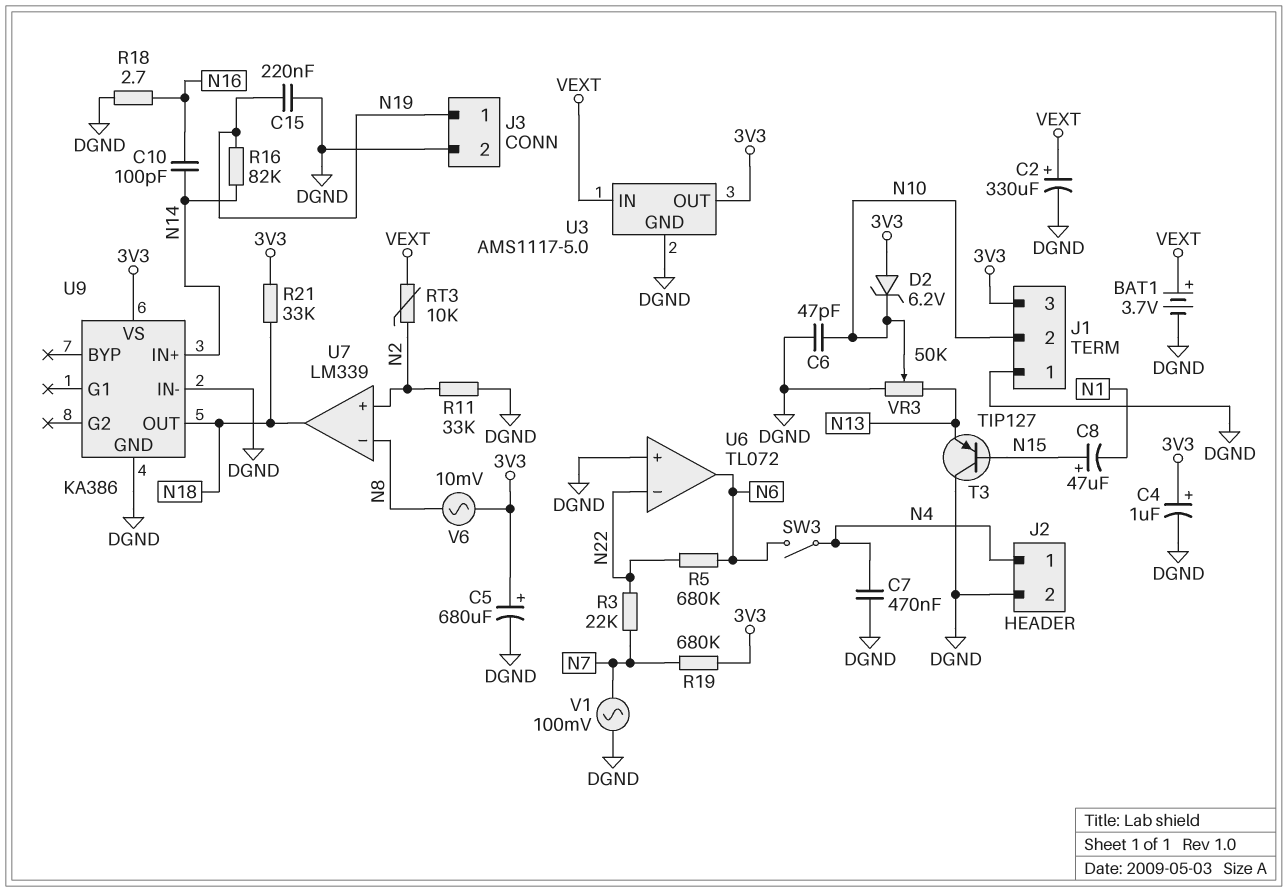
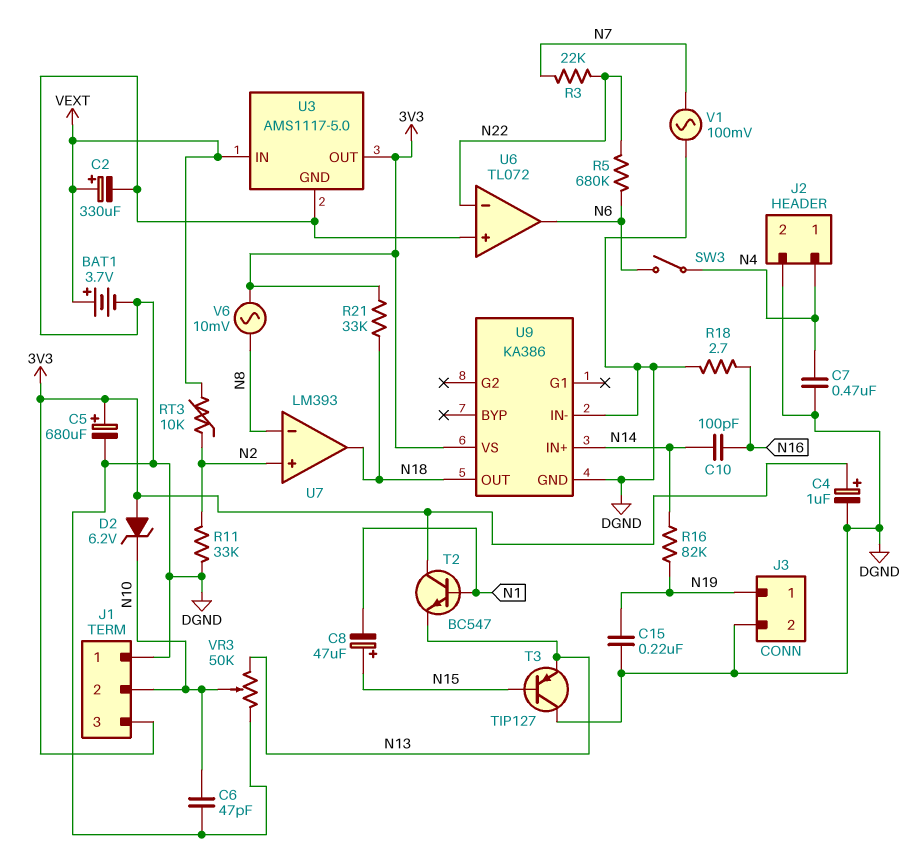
R19: 680k (3V3, N7) -> none
T2: none -> NPN BC547 (B N1, C 3V3, E N13)
U7: LM339 -> LM393

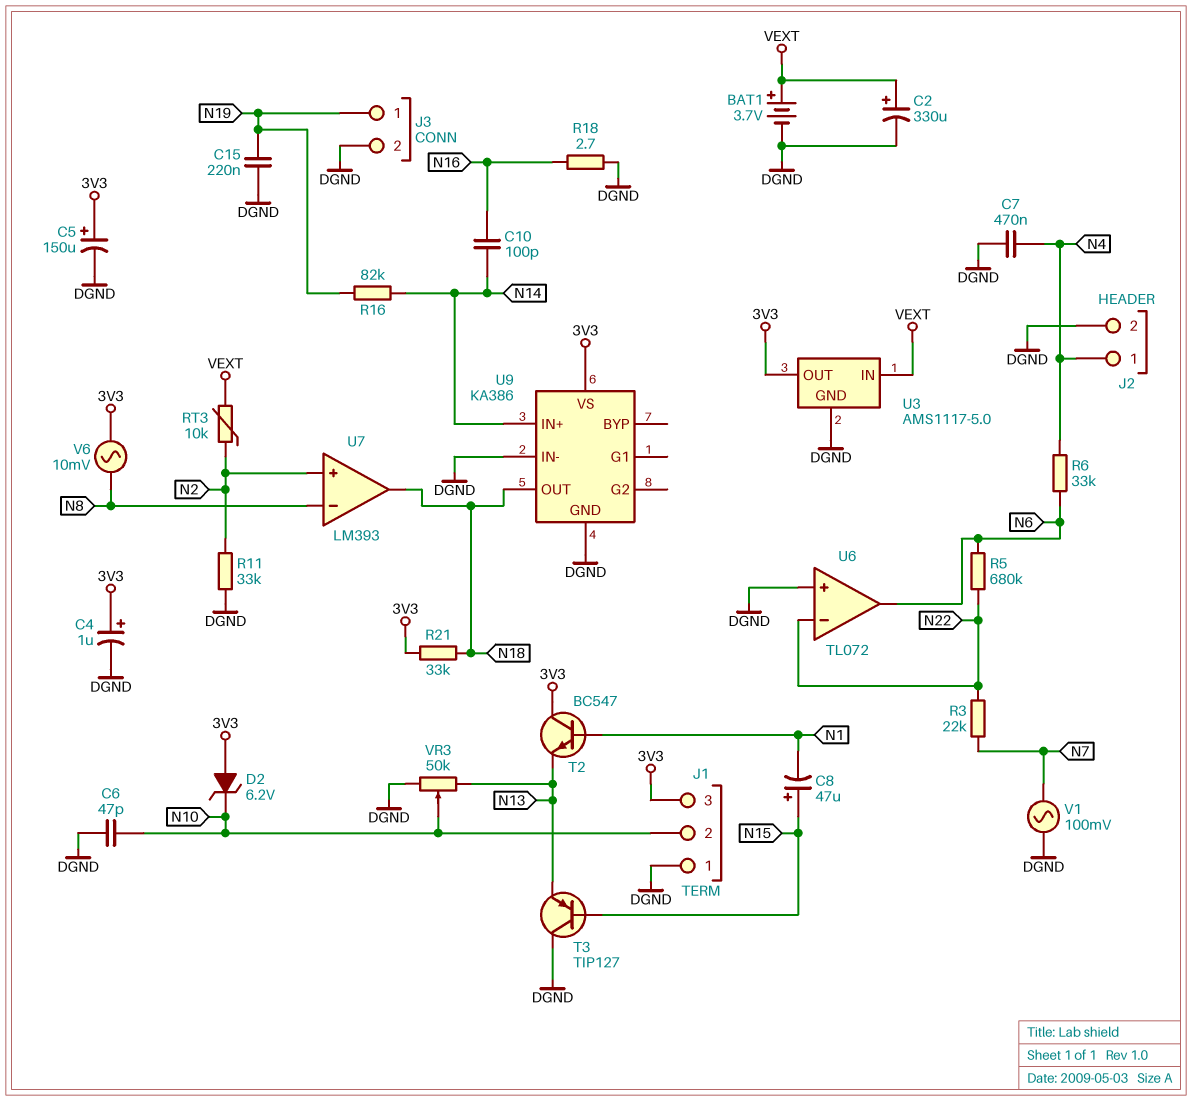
C5: 680uF (plus 3V3, minus DGND) -> 150uF (plus 3V3, minus DGND)
R6: none -> 33k (N4, N6)
SW3: switch (N4, N6) -> none

